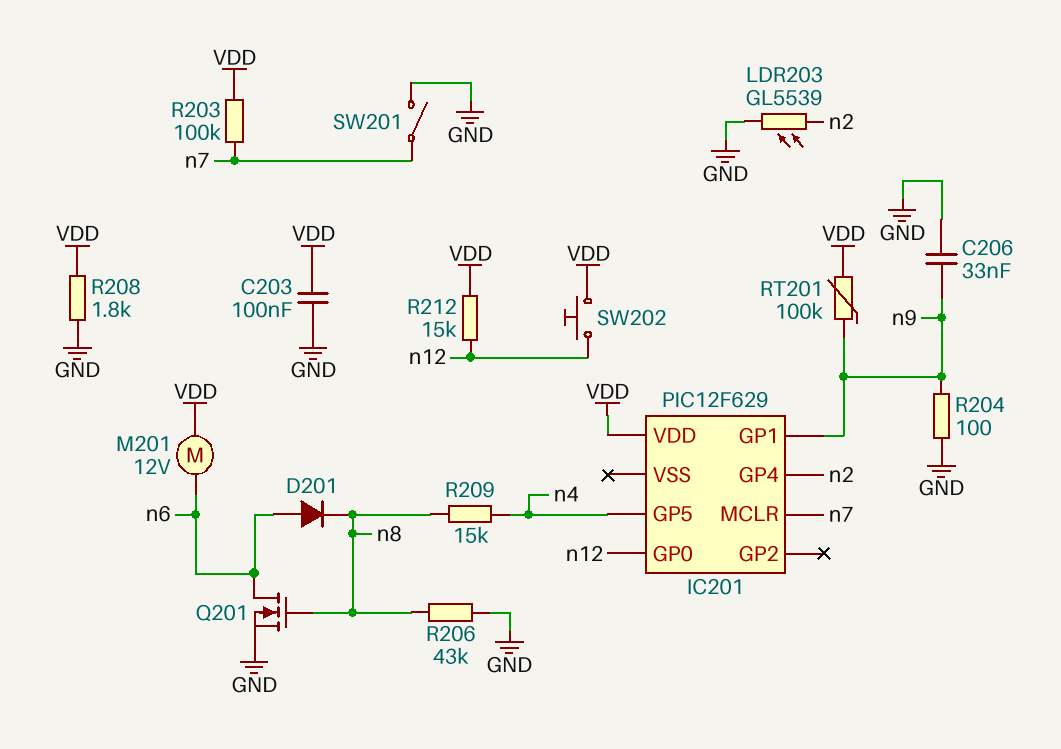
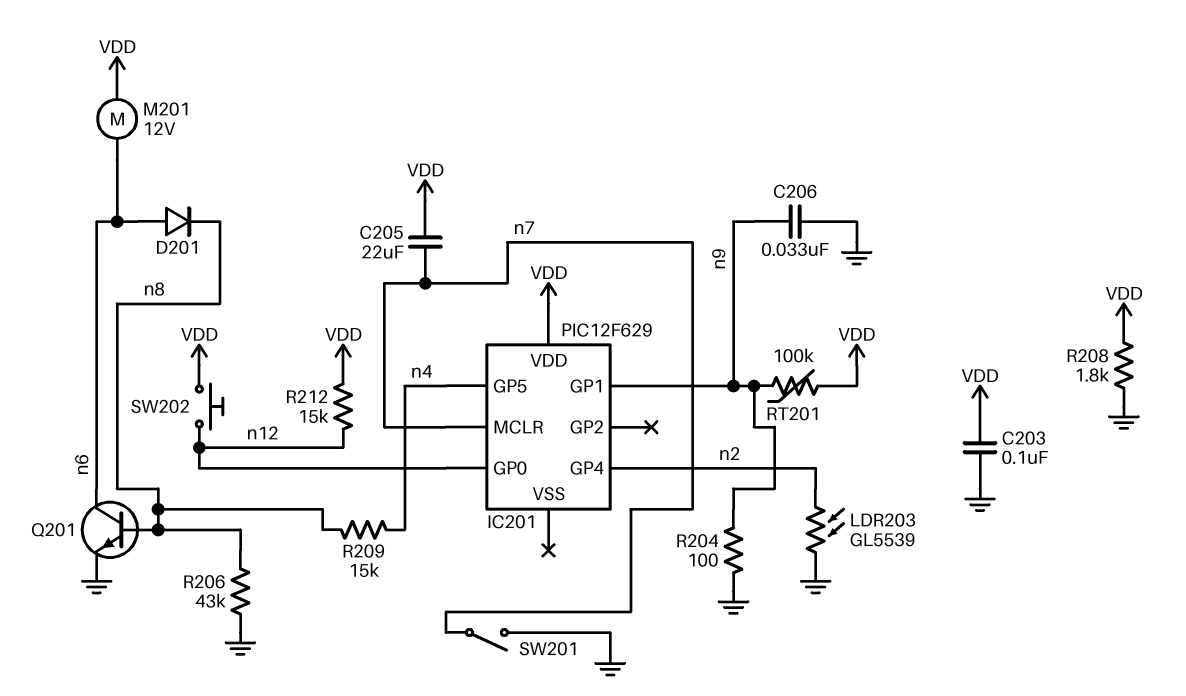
C205: none -> 22uF (VDD, n7)
Q201: NMOS (G n8, D n6, S GND) -> NPN (B n8, C n6, E GND)
R203: 100k (VDD, n7) -> none

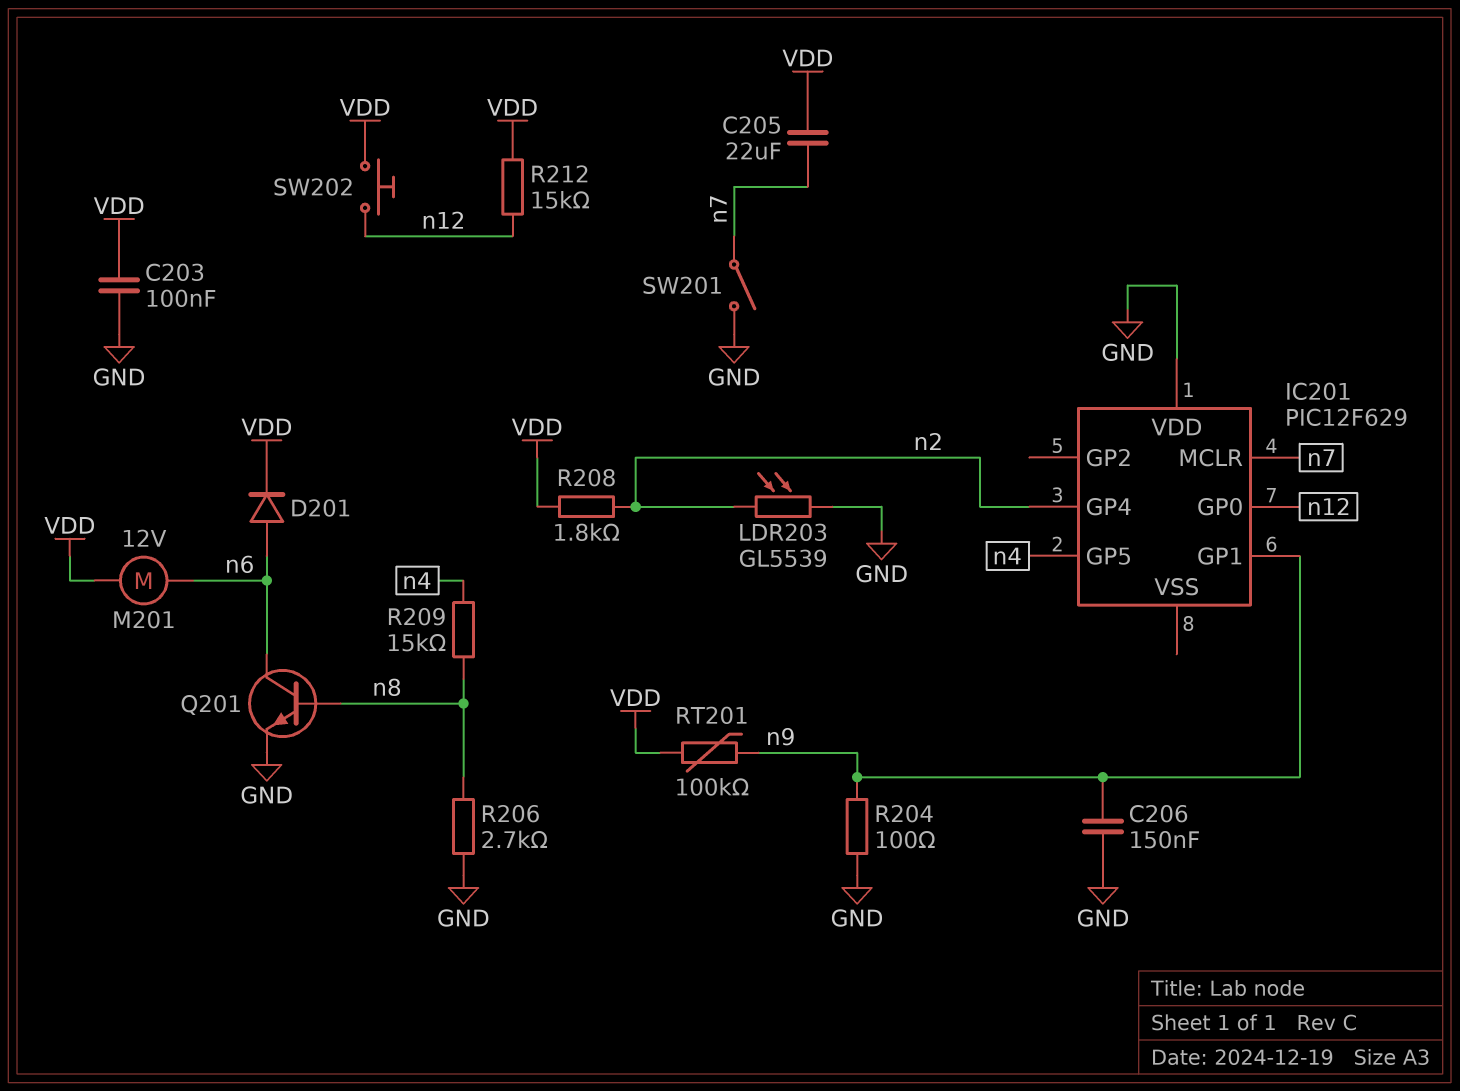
C206: 33nF (GND, n9) -> 150nF (GND, n9)
D201: diode (A n6, K n8) -> diode (A n6, K VDD)
IC201 pin VDD: VDD -> GND
R206: 43k (GND, n8) -> 2.7k (GND, n8)
R208: 1.8k (GND, VDD) -> 1.8k (VDD, n2)

